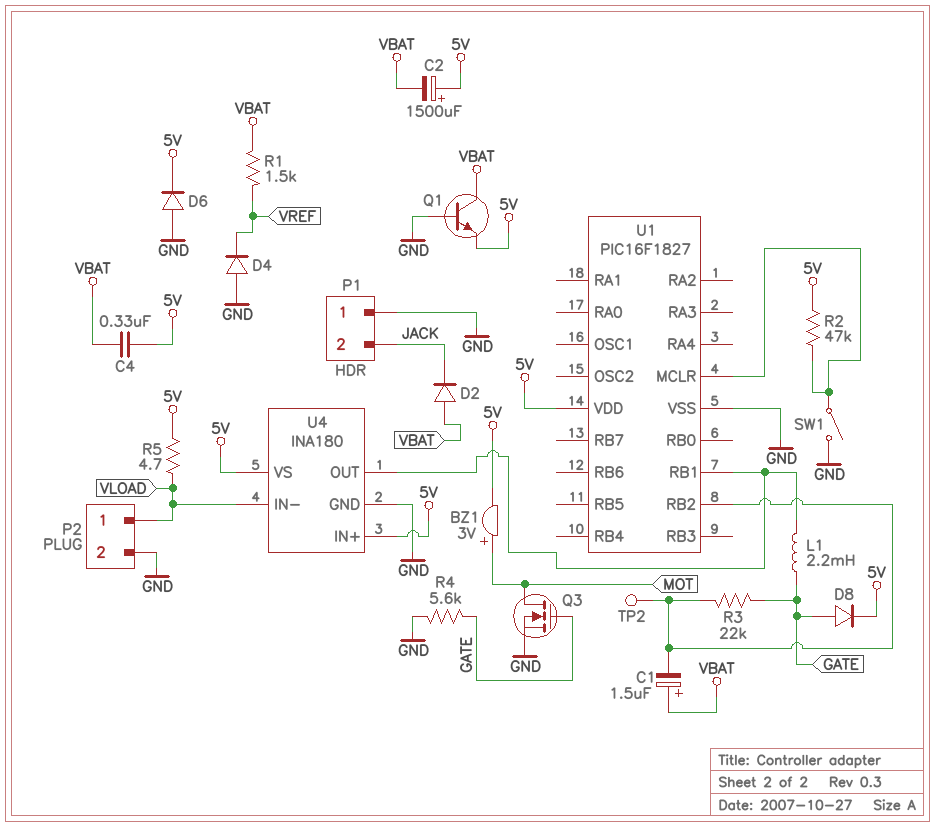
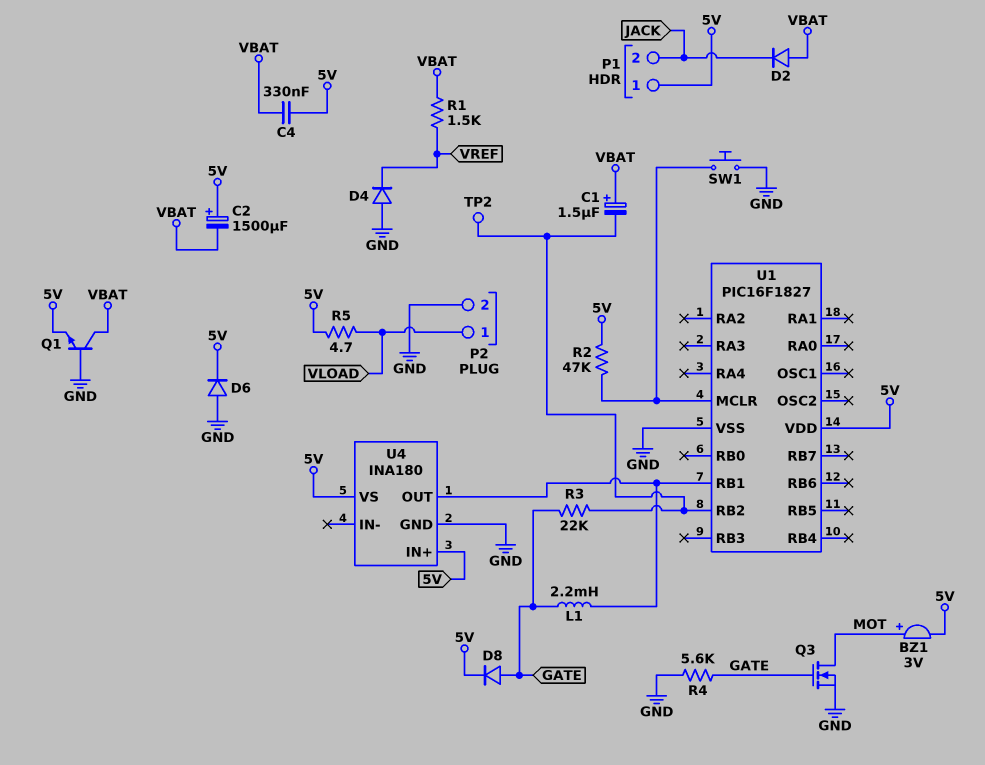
P1 pin 1: GND -> 5V
SW1: switch (GND, U1/MCLR) -> button (GND, U1/MCLR)
U4 pin IN-: VLOAD -> none

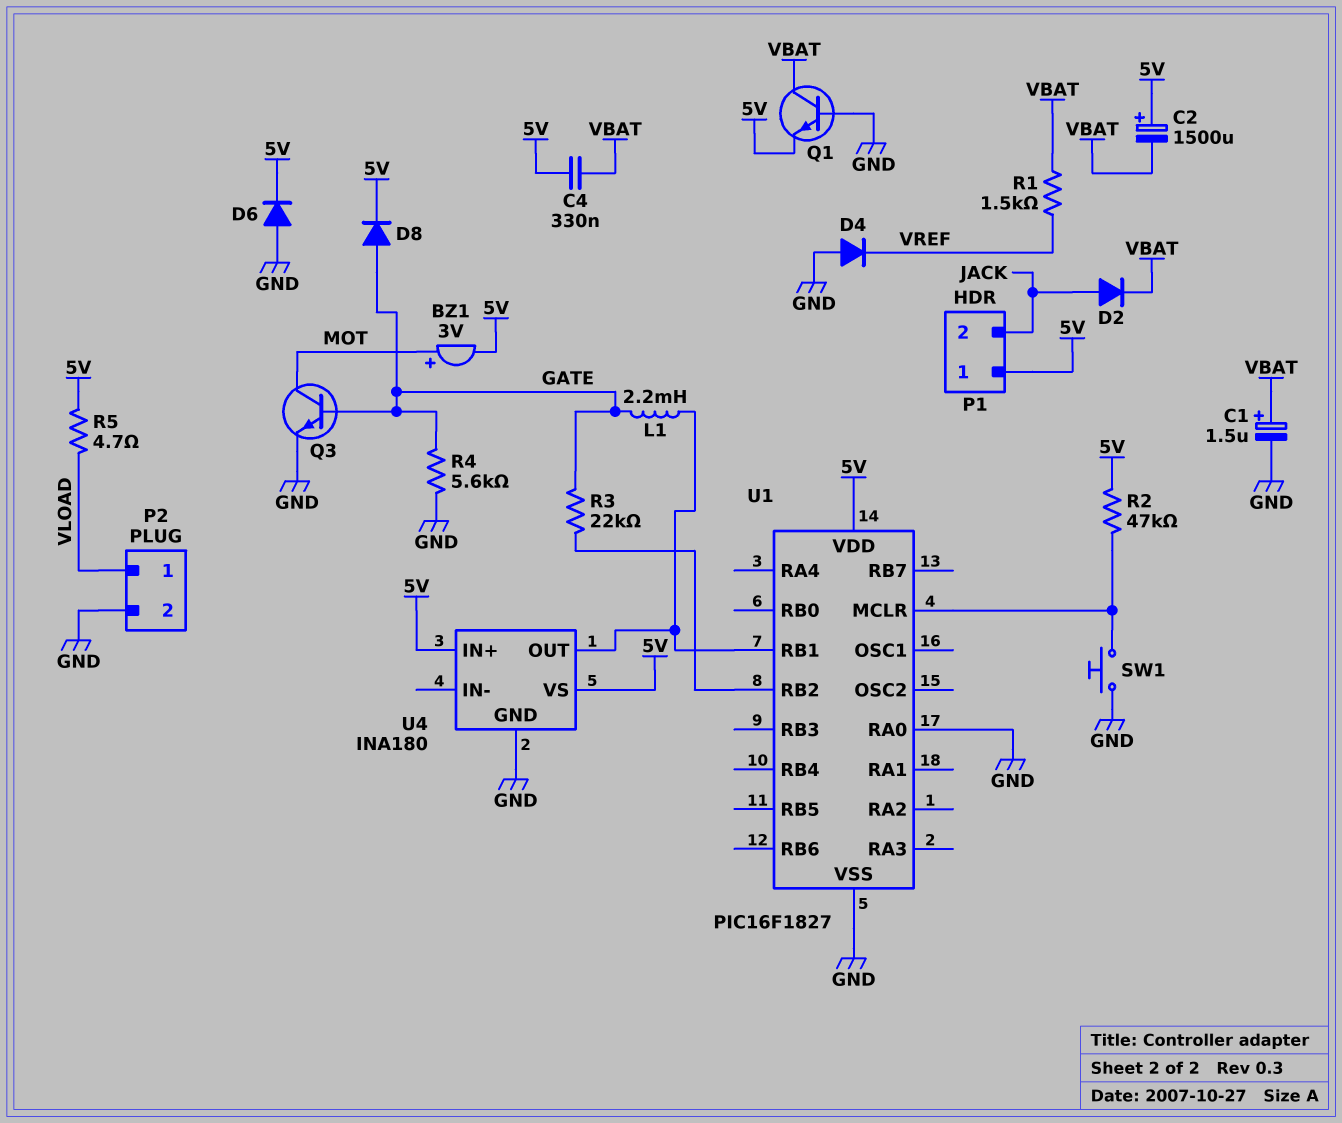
C1: 1.5uF (plus VBAT, minus U1/RB2) -> 1.5uF (plus VBAT, minus GND)
D2: diode (A VBAT, K JACK) -> diode (A JACK, K VBAT)
Q3: NMOS (G GATE, D MOT, S GND) -> NPN (B GATE, C MOT, E GND)
TP2: test point (U1/RB2) -> none
U1 pin RA0: none -> GND

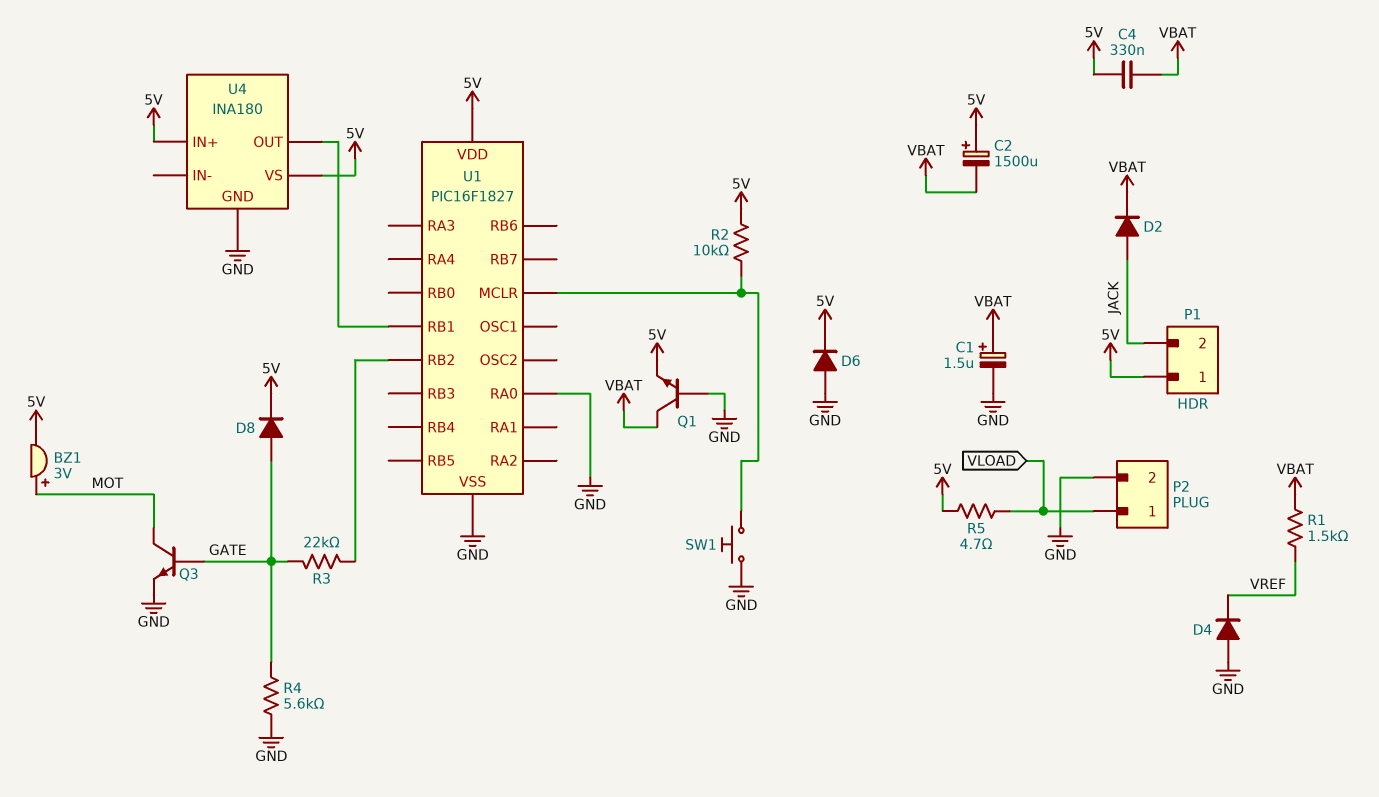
L1: 2.2mH (GATE, U1/RB1) -> none
R2: 47k (5V, U1/MCLR) -> 10k (5V, U1/MCLR)

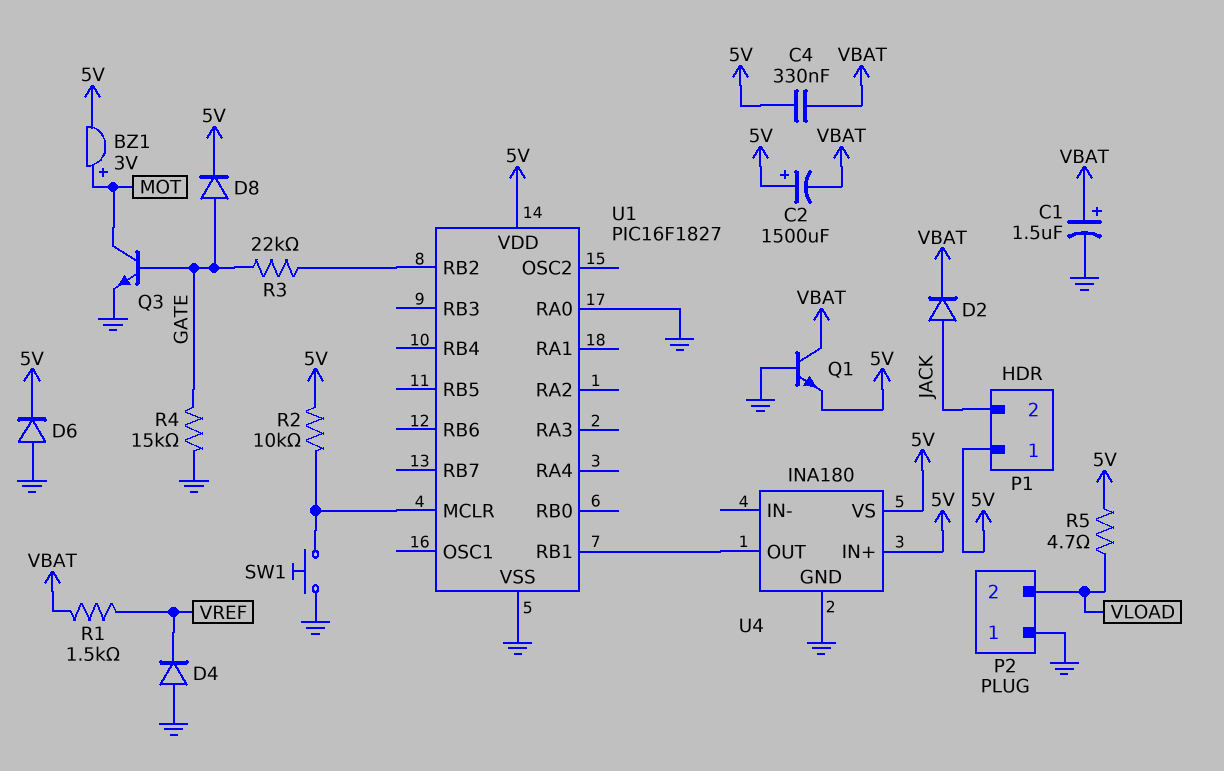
P2 pin 1: VLOAD -> GND
P2 pin 2: GND -> VLOAD
R4: 5.6k (GATE, GND) -> 15k (GATE, GND)

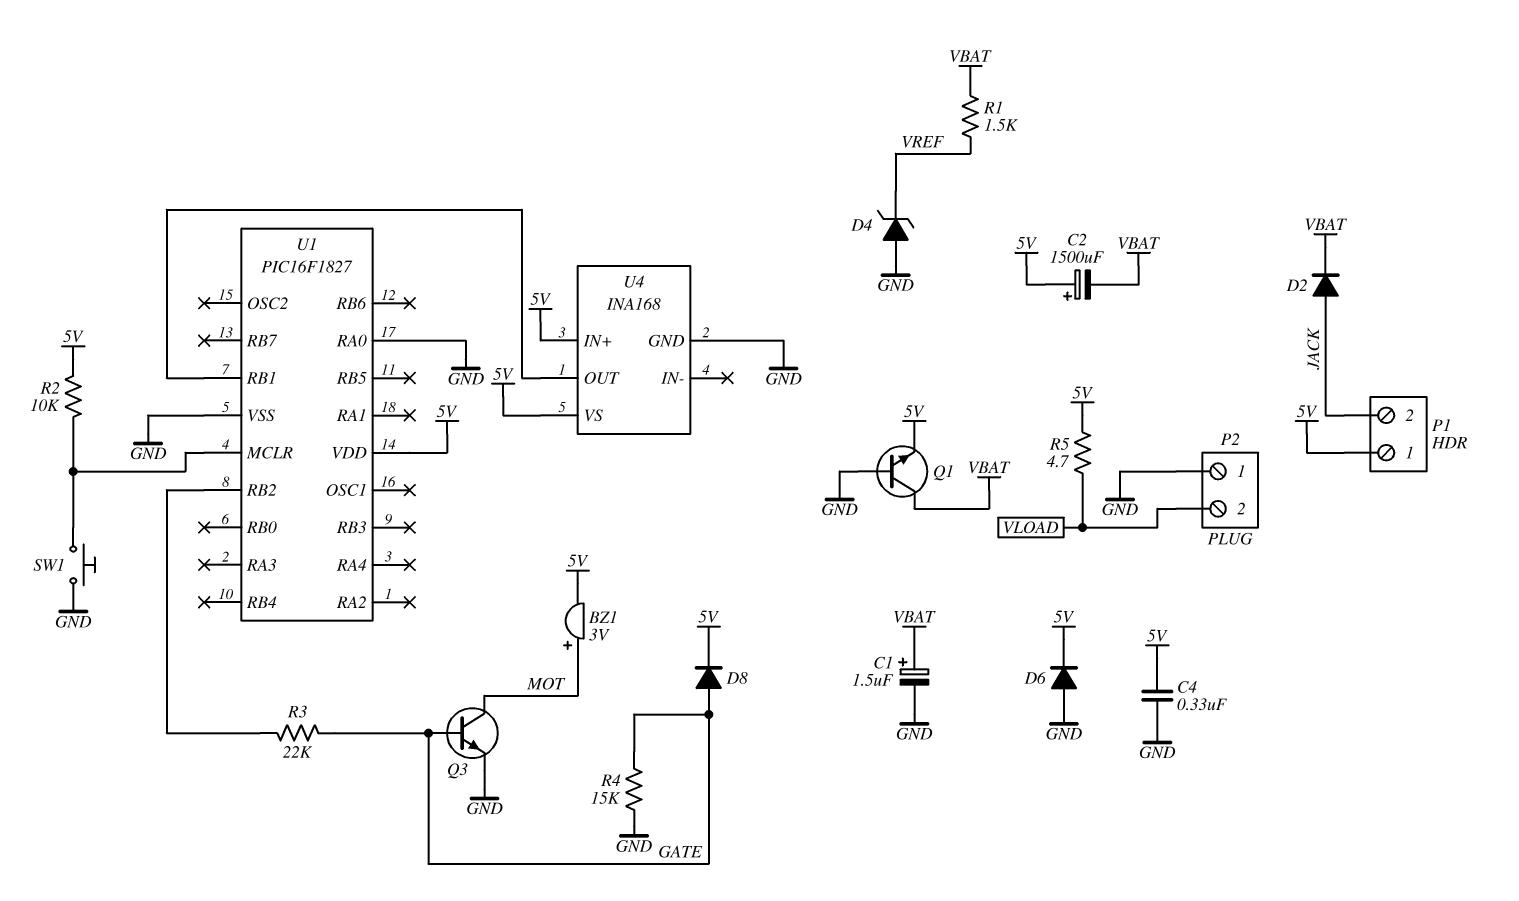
C4: 330nF (5V, VBAT) -> 330nF (5V, GND)
D4: diode (A GND, K VREF) -> zener (A GND, K VREF)
U4: INA180 -> INA168

